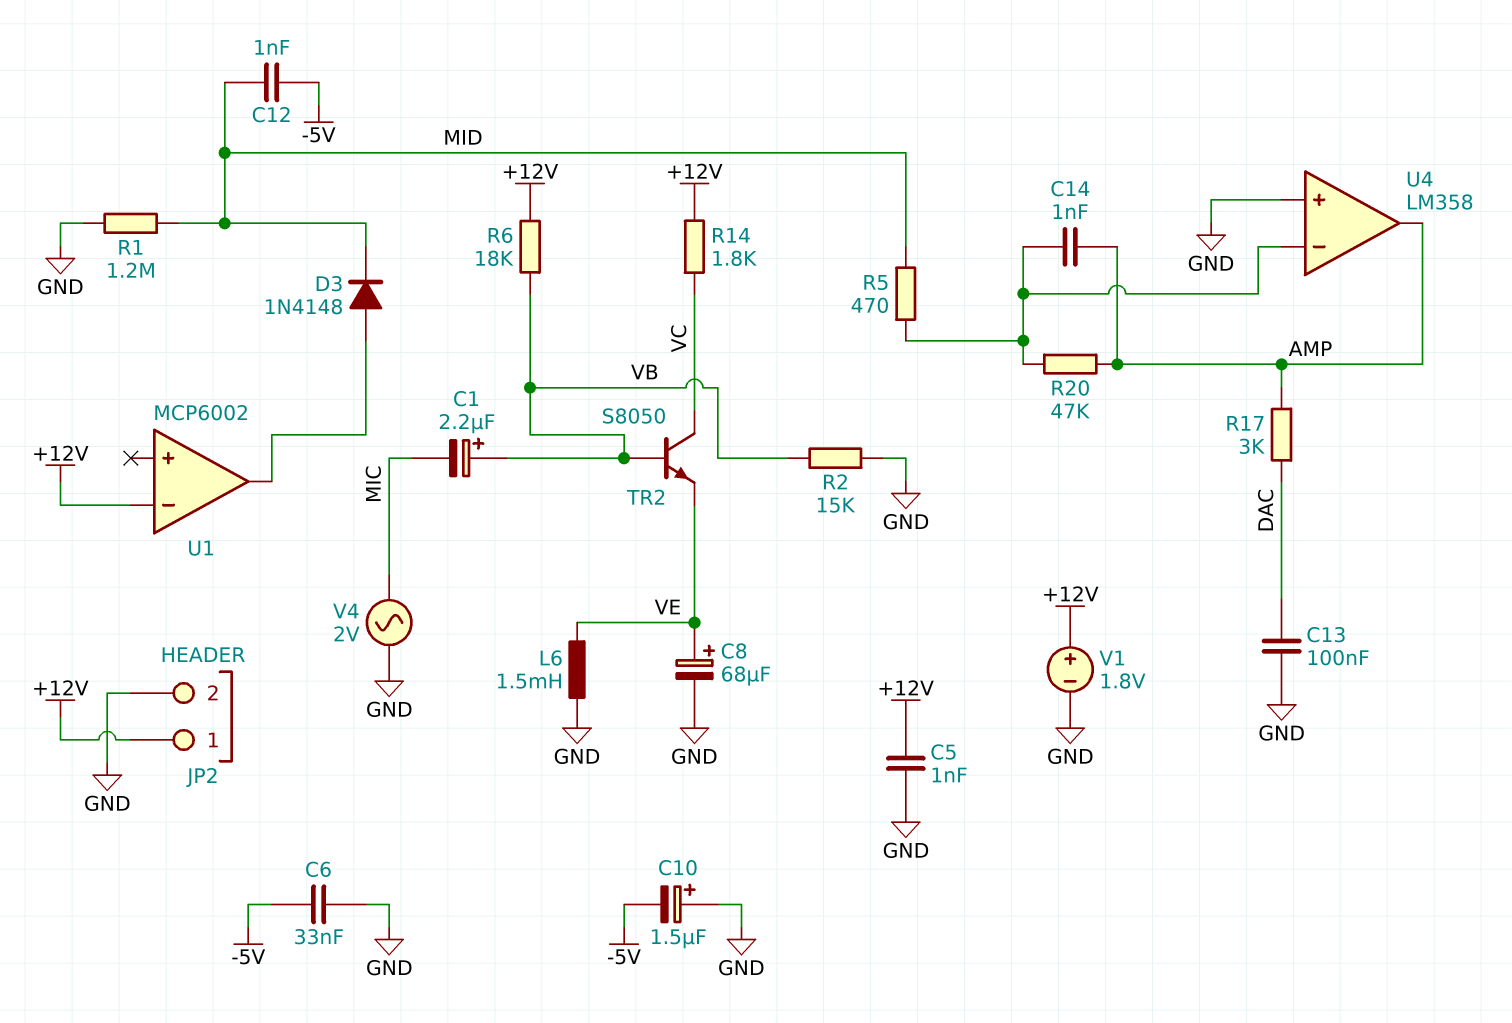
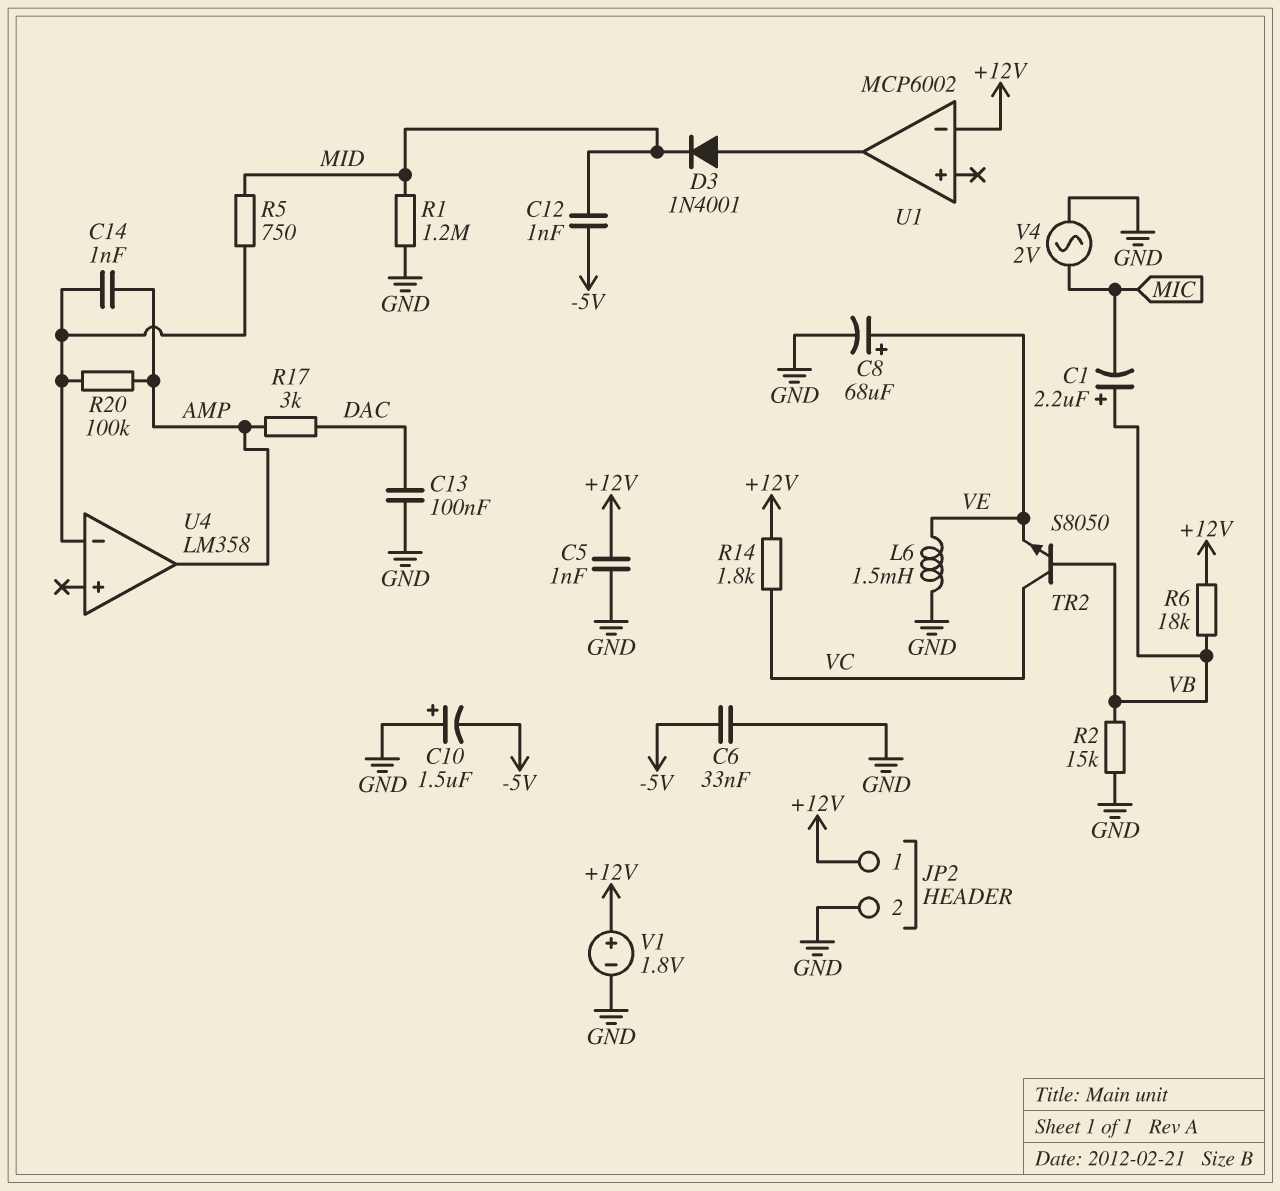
D3: diode 1N4148 (A U1/out, K MID) -> diode 1N4001 (A U1/out, K MID)
R5: 470 (MID, U4/in-) -> 750 (MID, U4/in-)
R20: 47k (AMP, U4/in-) -> 100k (AMP, U4/in-)
U4 pin in+: GND -> none

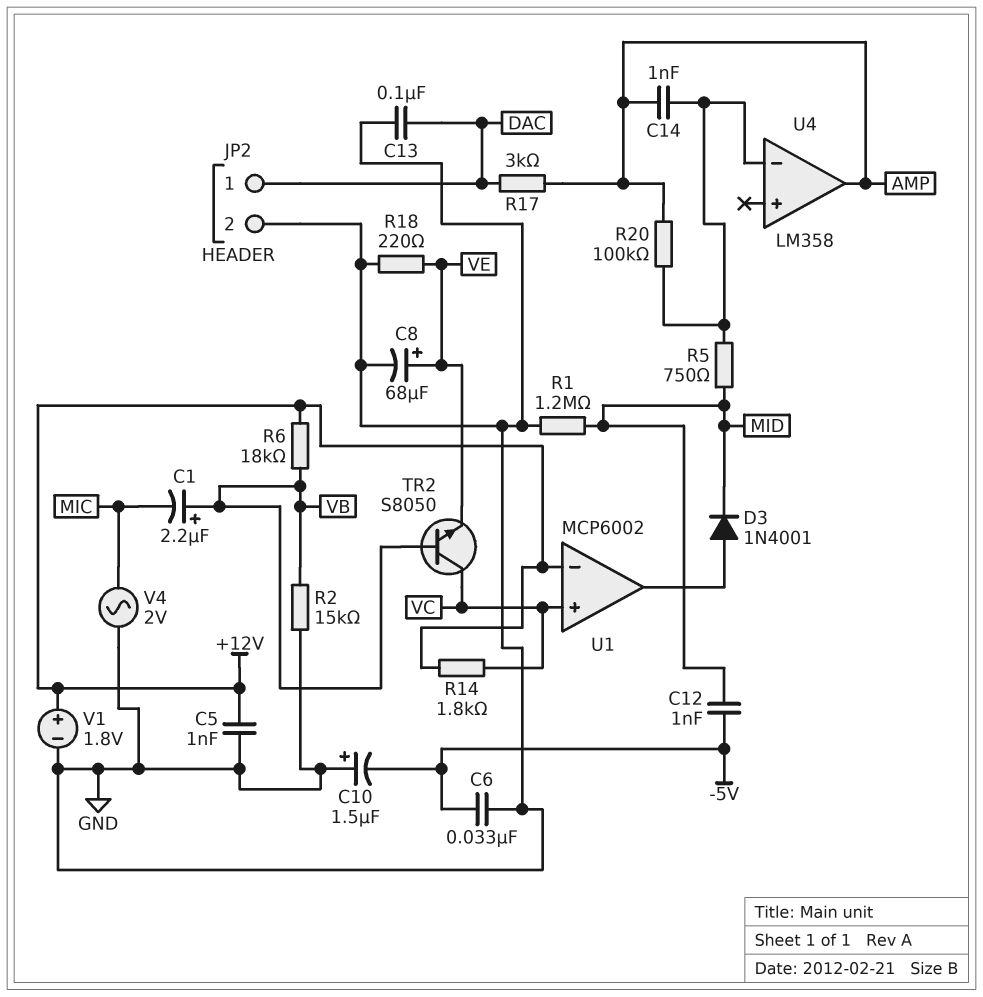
JP2 pin 1: +12V -> DAC
L6: 1.5mH (GND, VE) -> none
R18: none -> 220 (GND, VE)
U1 pin in+: none -> VC

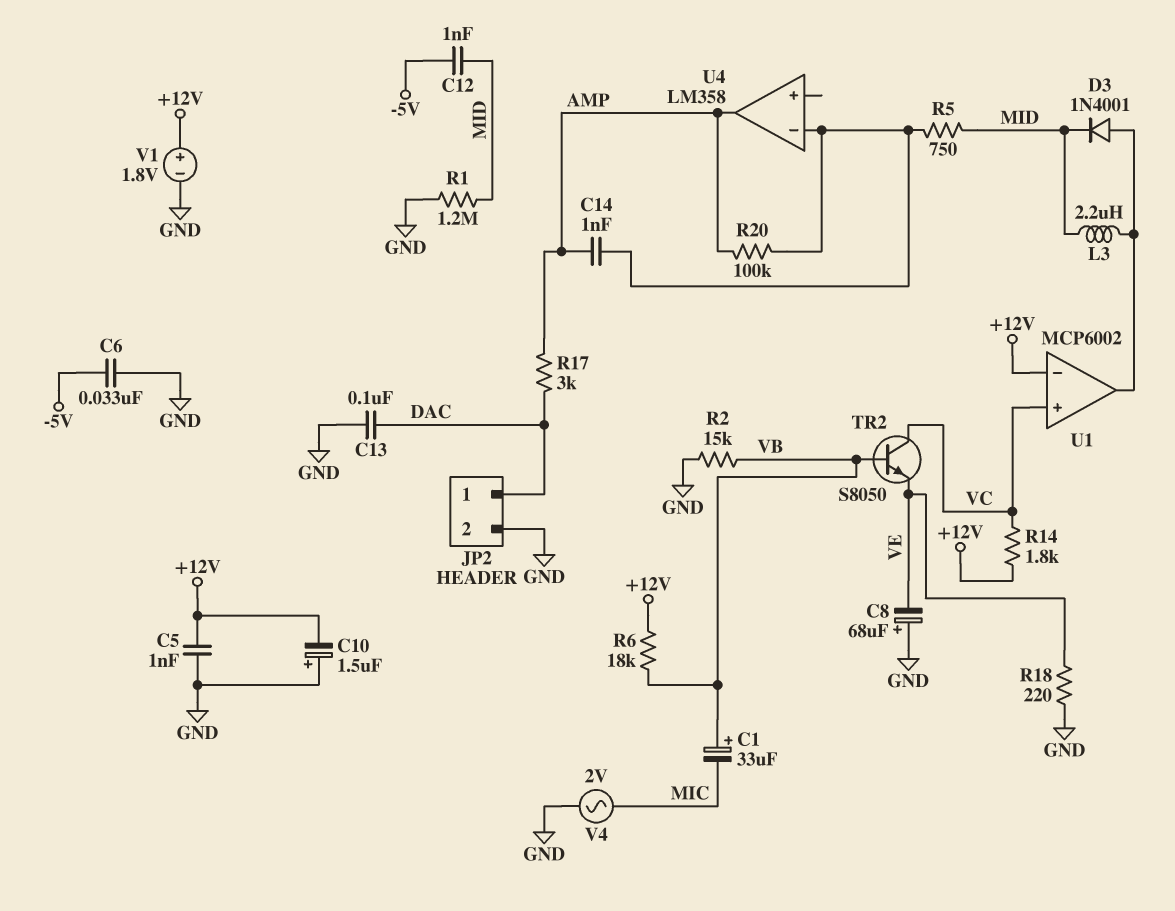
C1: 2.2uF (plus VB, minus MIC) -> 33uF (plus VB, minus MIC)
C8: 68uF (plus VE, minus GND) -> 68uF (plus GND, minus VE)
C10: 1.5uF (plus GND, minus -5V) -> 1.5uF (plus GND, minus +12V)
L3: none -> 2.2uH (MID, U1/out)

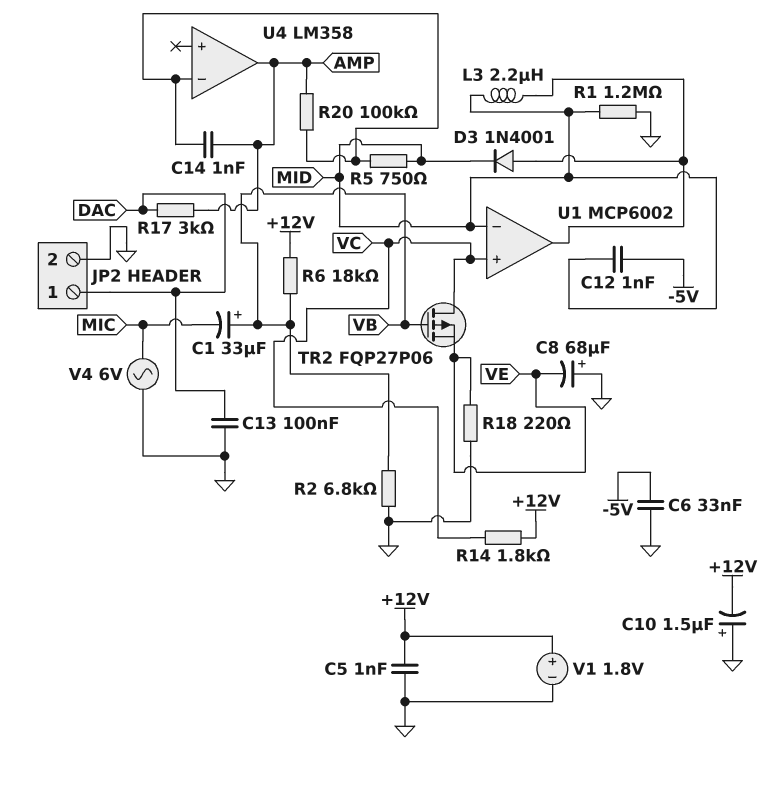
R2: 15k (GND, VB) -> 6.8k (GND, VB)
TR2: NPN S8050 (B VB, C VC, E VE) -> PMOS FQP27P06 (G VB, D VC, S VE)
U1 pin in-: +12V -> MID
V4: AC 2V (GND, MIC) -> AC 6V (GND, MIC)

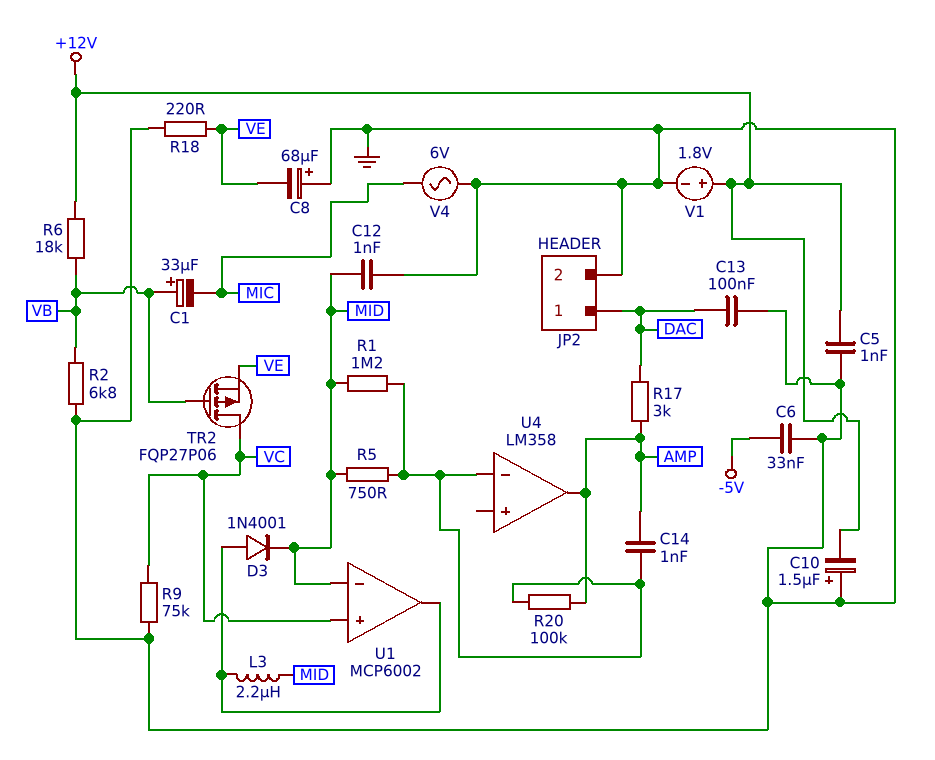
C12: 1nF (-5V, MID) -> 1nF (GND, MID)
R1: 1.2M (GND, MID) -> 1.2M (MID, U4/in-)
R9: none -> 75k (GND, VC)
R14: 1.8k (+12V, VC) -> none

